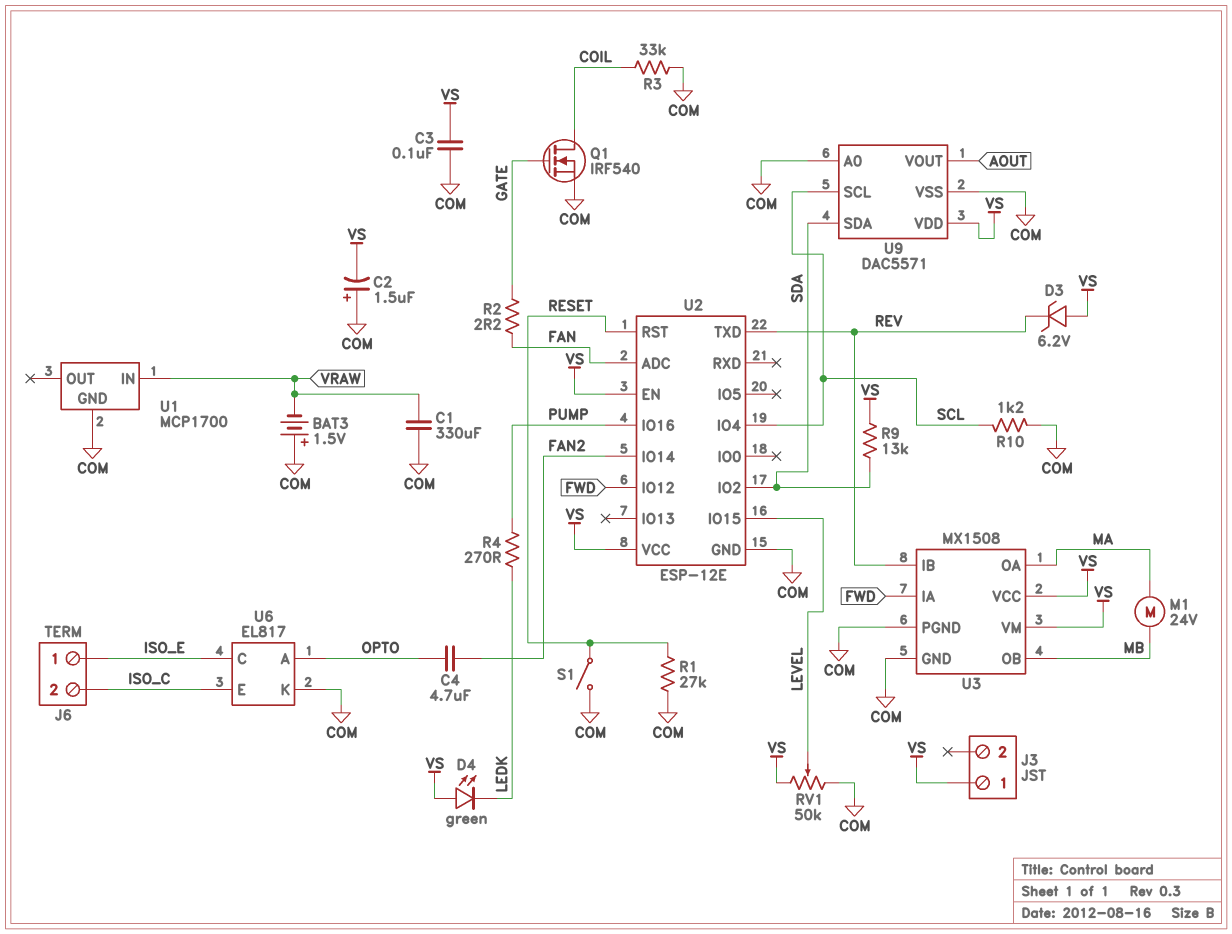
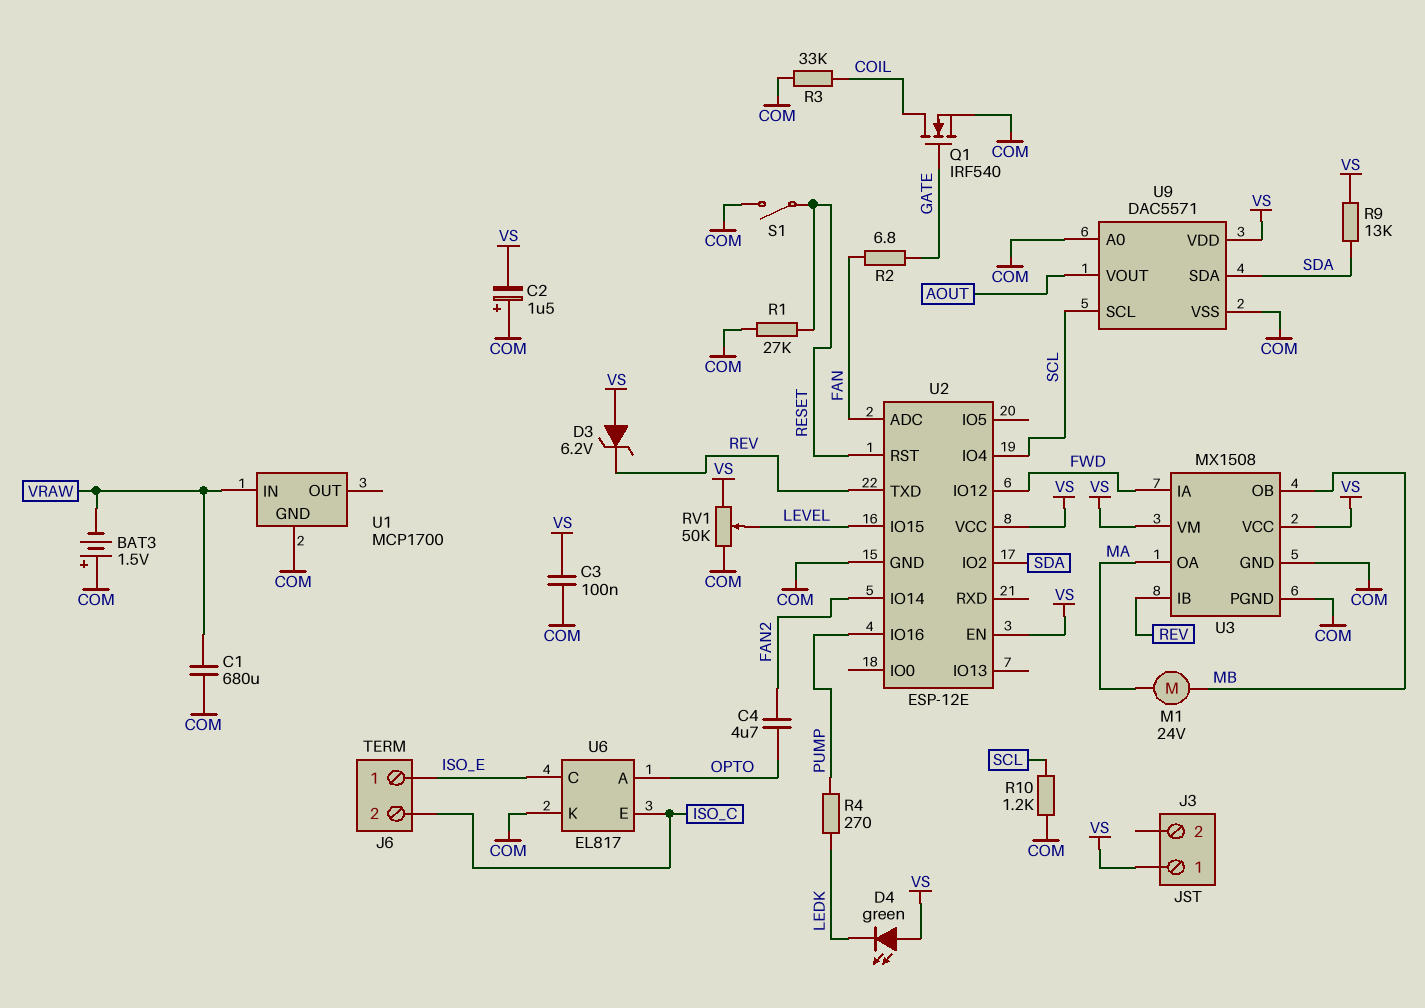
C1: 330uF (COM, VRAW) -> 680uF (COM, VRAW)
R2: 2.2 (FAN, GATE) -> 6.8 (FAN, GATE)

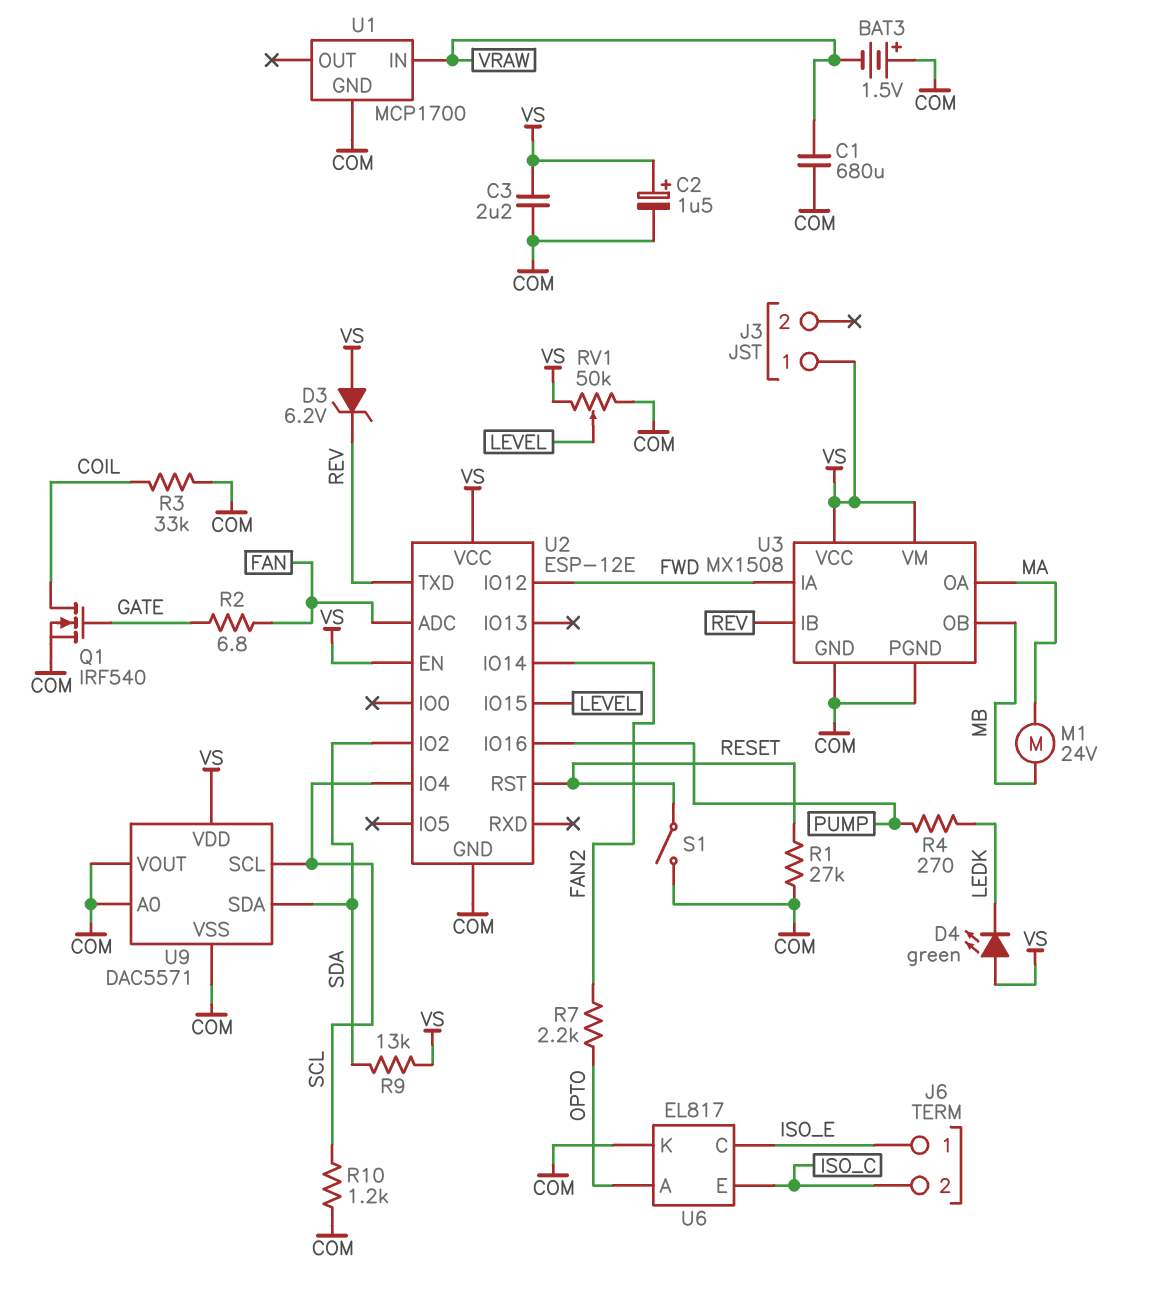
C2: 1.5uF (plus COM, minus VS) -> 1.5uF (plus VS, minus COM)
C3: 100nF (COM, VS) -> 2.2uF (COM, VS)
C4: 4.7uF (FAN2, OPTO) -> none
R7: none -> 2.2k (FAN2, OPTO)
U9 pin VOUT: AOUT -> COM

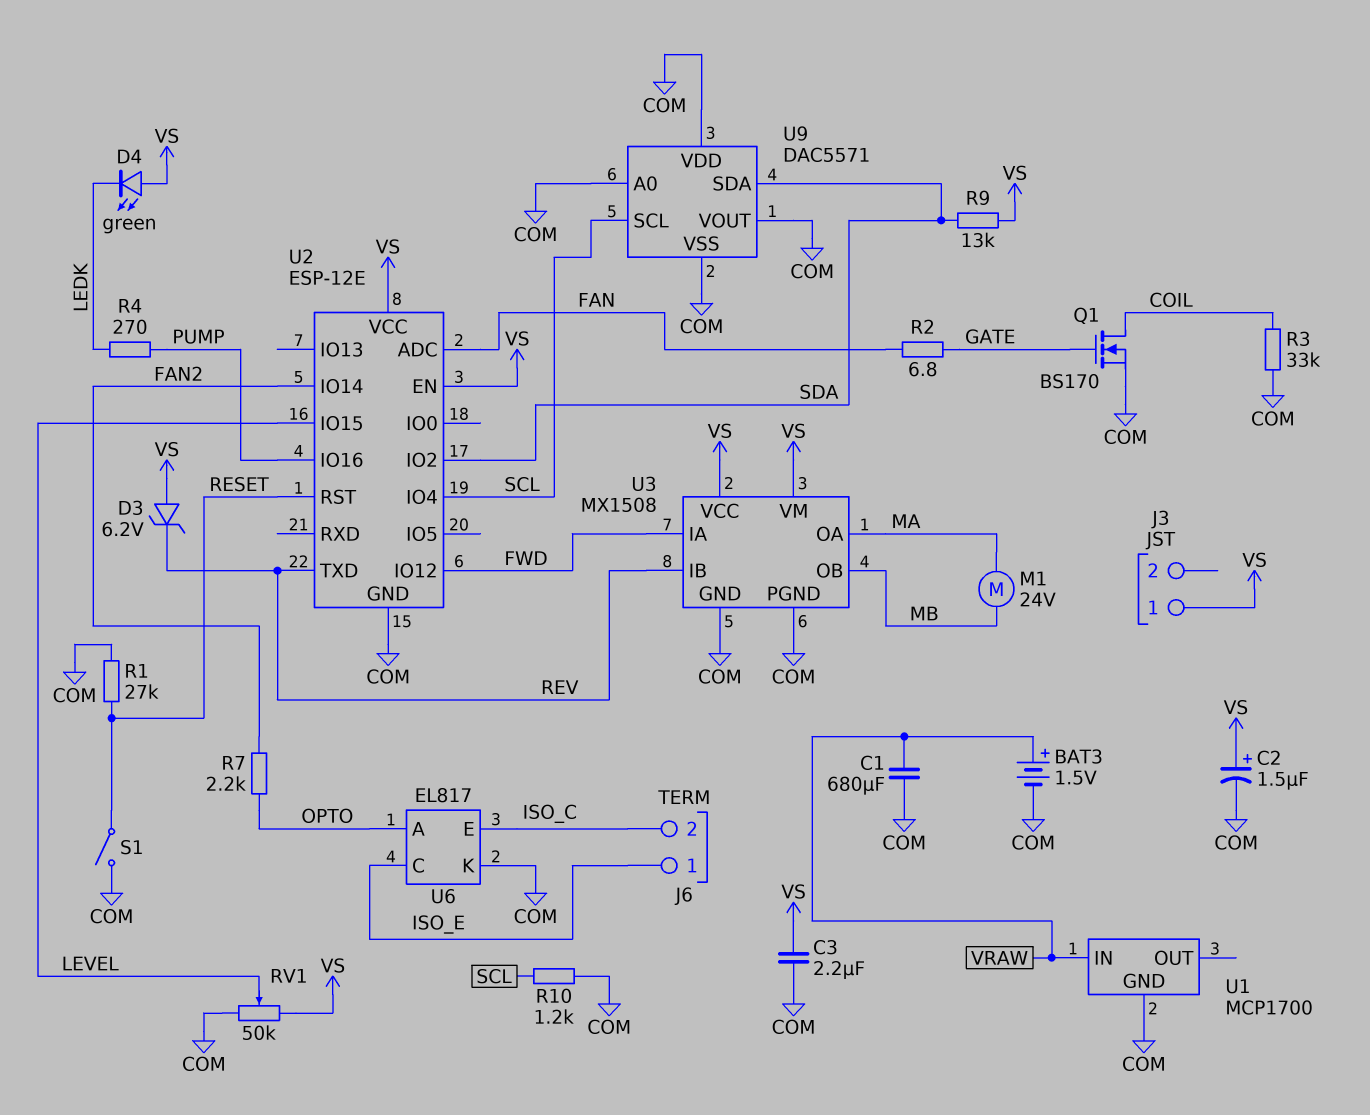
BAT3: 1.5V (plus COM, minus VRAW) -> 1.5V (plus VRAW, minus COM)
Q1: NMOS IRF540 (G GATE, D COIL, S COM) -> NMOS BS170 (G GATE, D COIL, S COM)
U9 pin VDD: VS -> COM

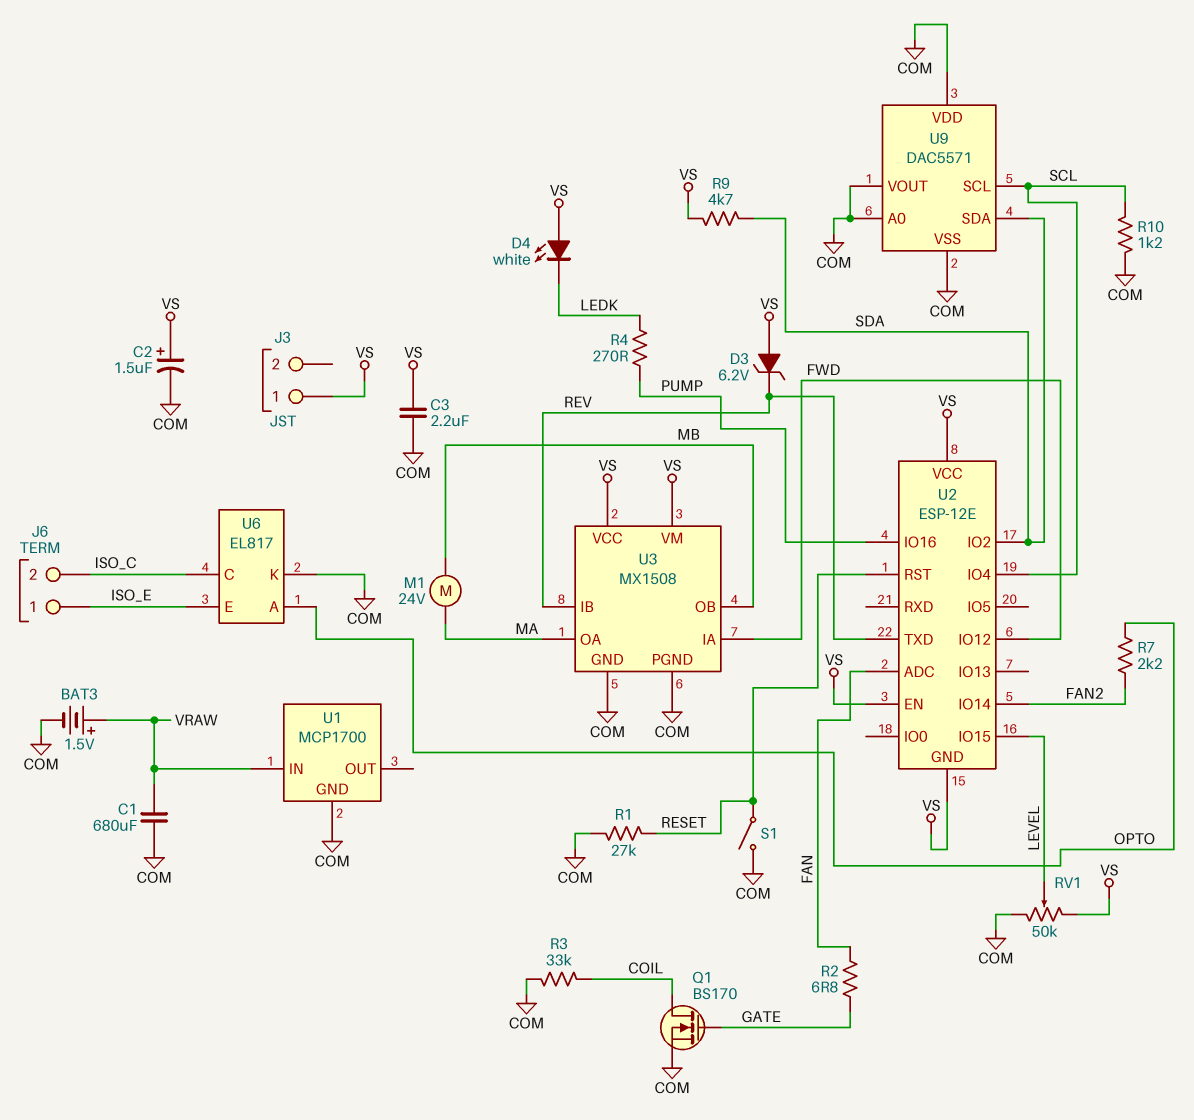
D4: LED green (A VS, K LEDK) -> LED white (A VS, K LEDK)
R9: 13k (SDA, VS) -> 4.7k (SDA, VS)
U2 pin GND: COM -> VS
U6 pin C: ISO_E -> ISO_C
U6 pin E: ISO_C -> ISO_E

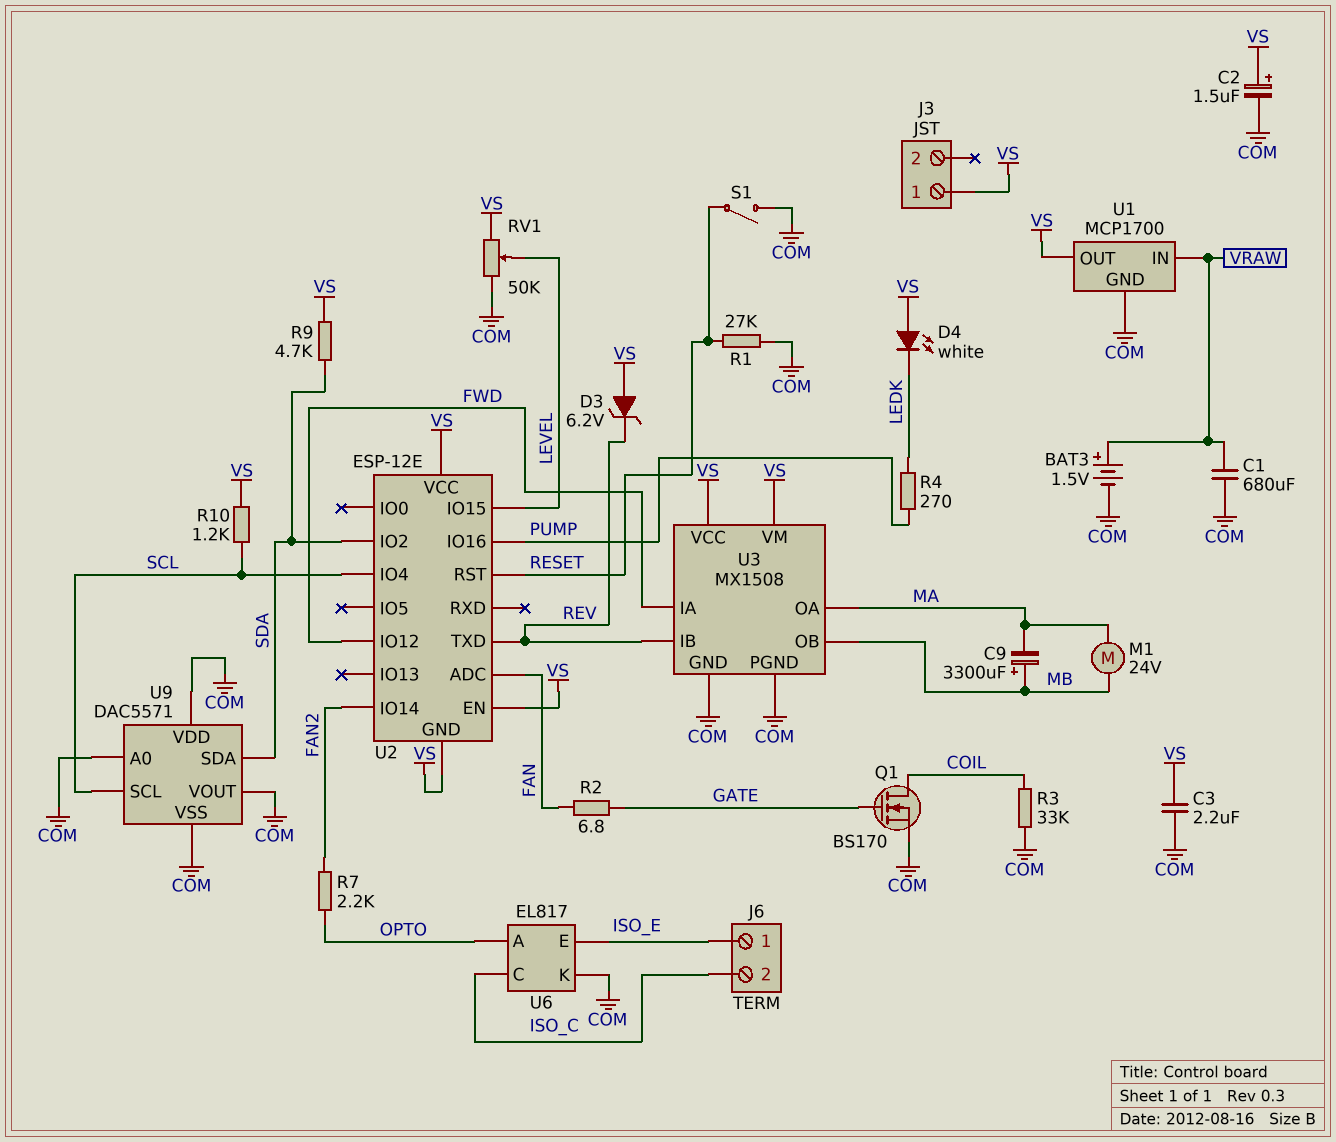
C9: none -> 3300uF (plus MB, minus MA)
R10: 1.2k (COM, SCL) -> 1.2k (SCL, VS)
U1 pin OUT: none -> VS

